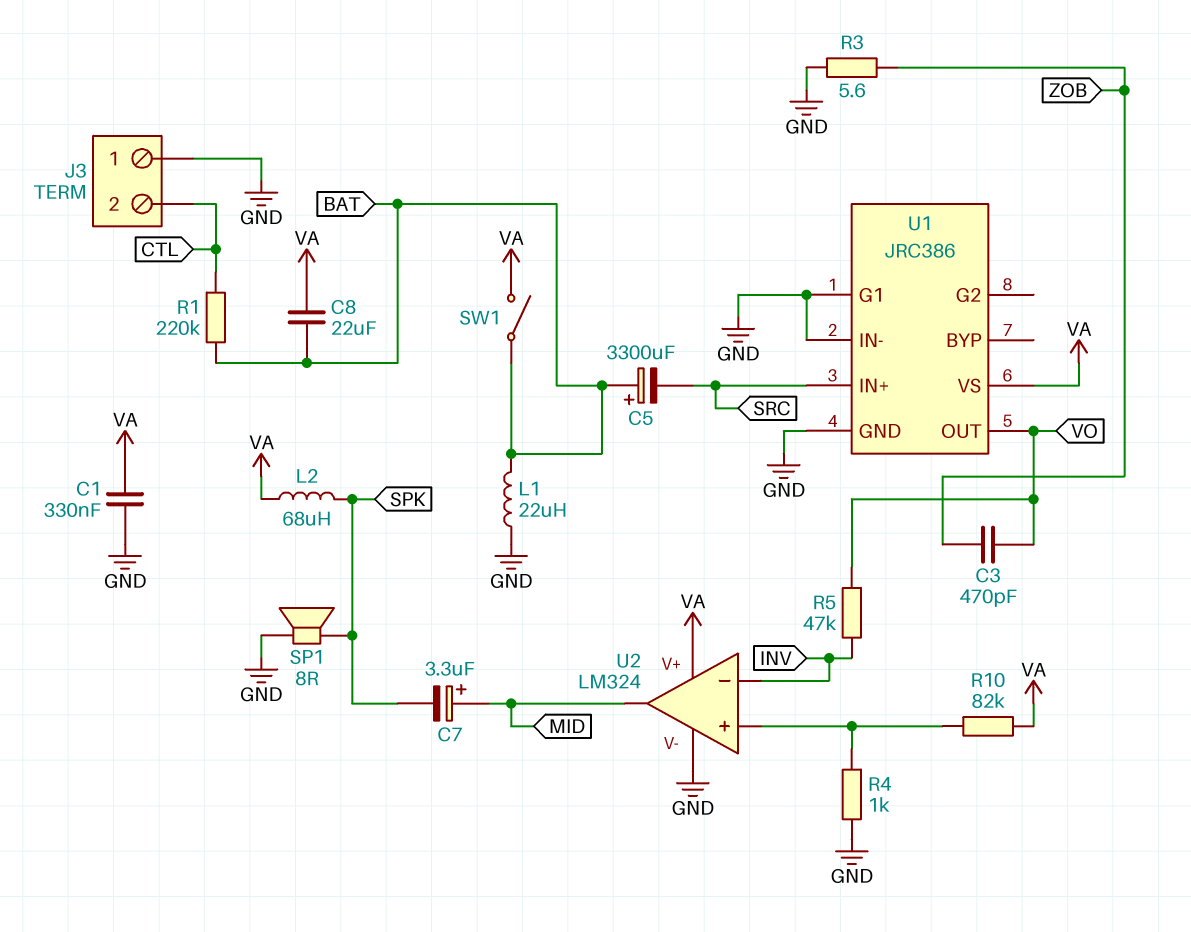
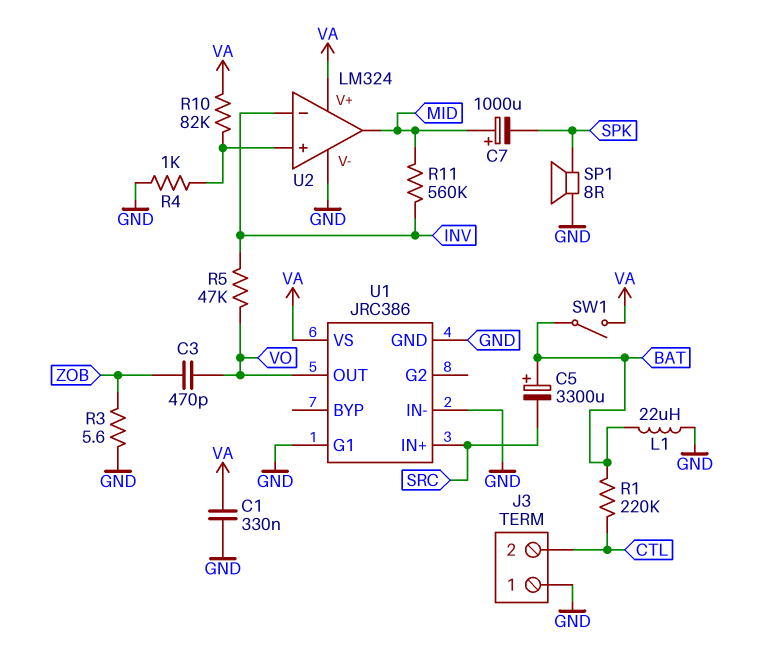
C7: 3.3uF (plus MID, minus SPK) -> 1000uF (plus MID, minus SPK)
C8: 22uF (BAT, VA) -> none
L2: 68uH (SPK, VA) -> none
R11: none -> 560k (INV, MID)

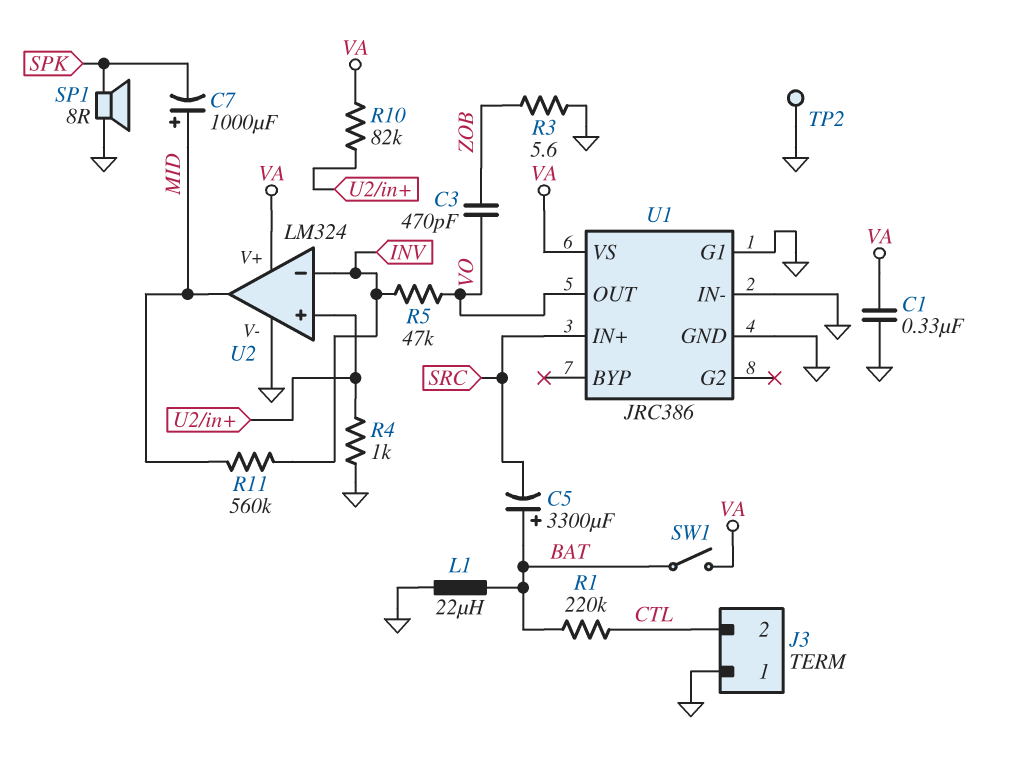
TP2: none -> test point (GND)

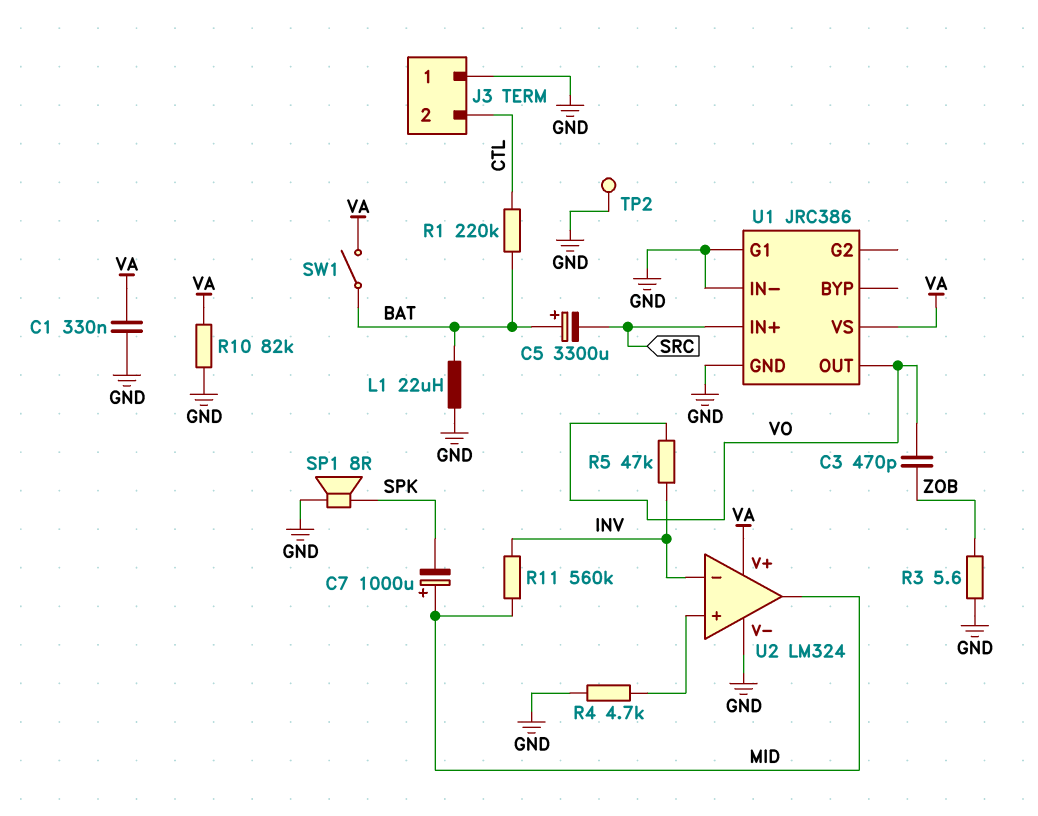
R4: 1k (GND, U2/in+) -> 4.7k (GND, U2/in+)
R10: 82k (U2/in+, VA) -> 82k (GND, VA)

